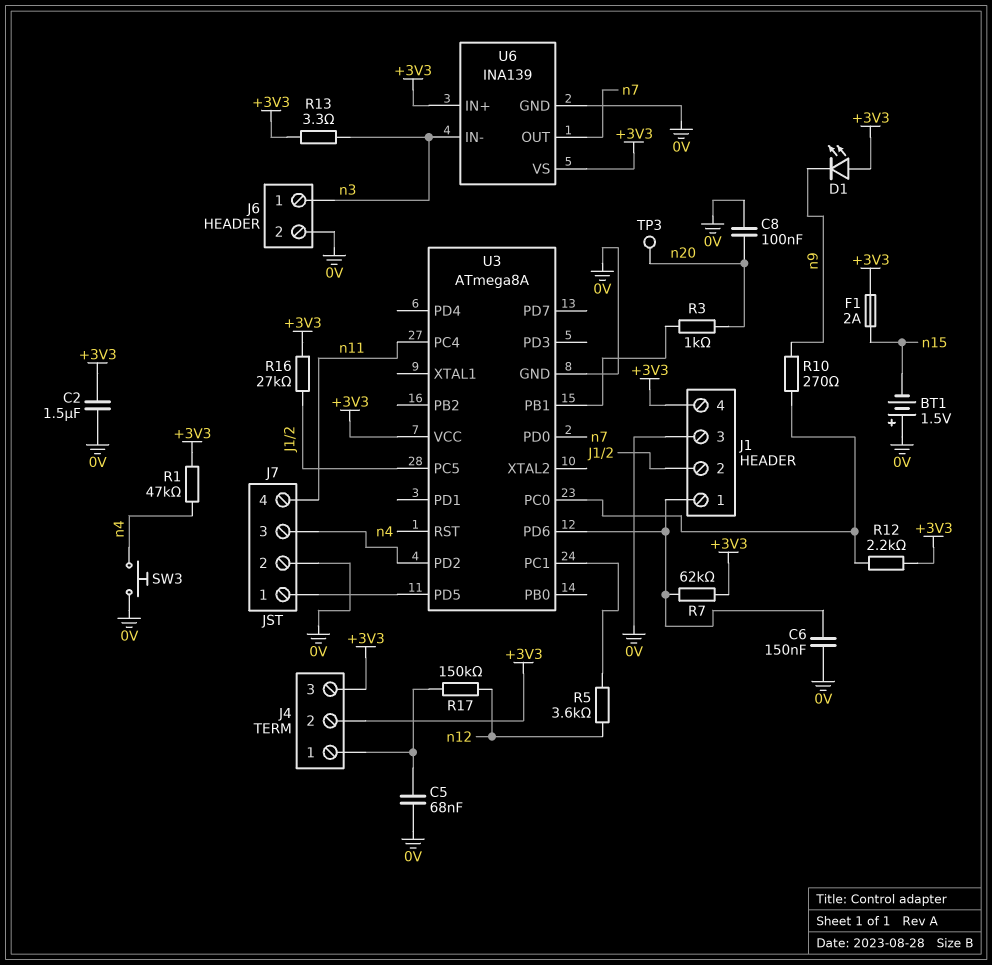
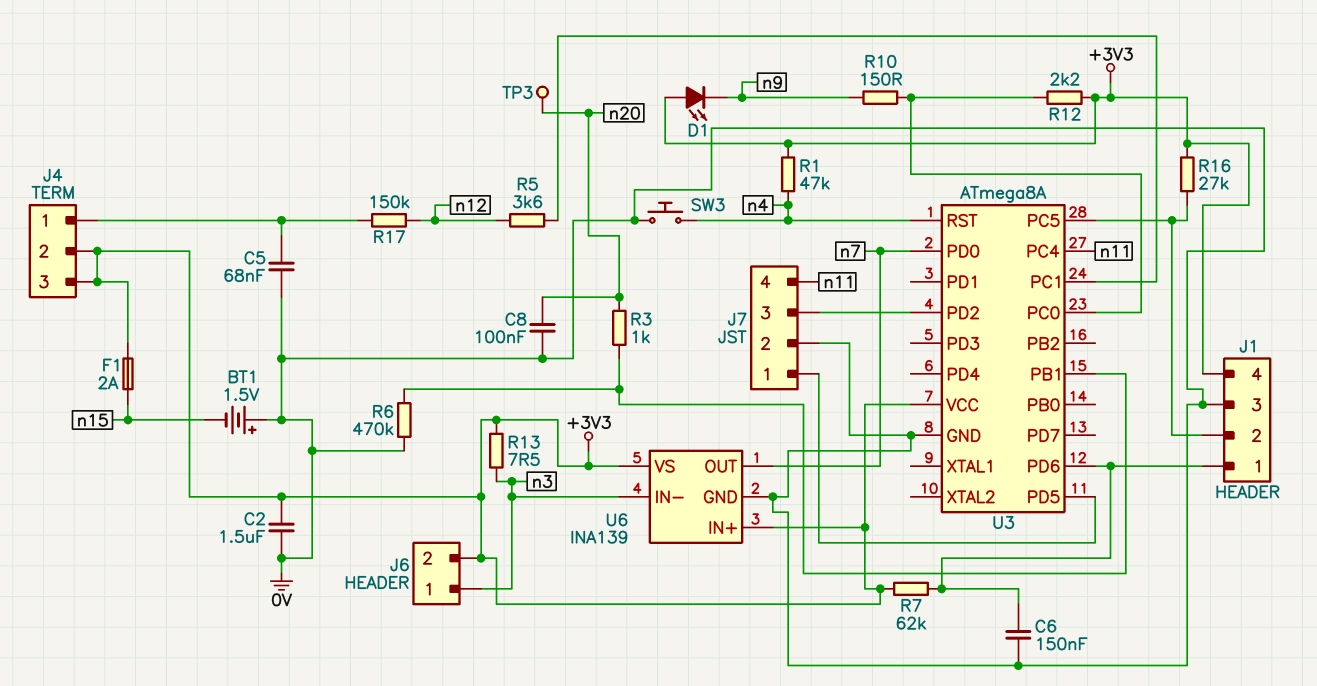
J6 pin 2: 0V -> +3V3
R6: none -> 470k (0V, U3/PB1)
R10: 270 (U3/PC0, n9) -> 150 (U3/PC0, n9)
R13: 3.3 (+3V3, n3) -> 7.5 (+3V3, n3)

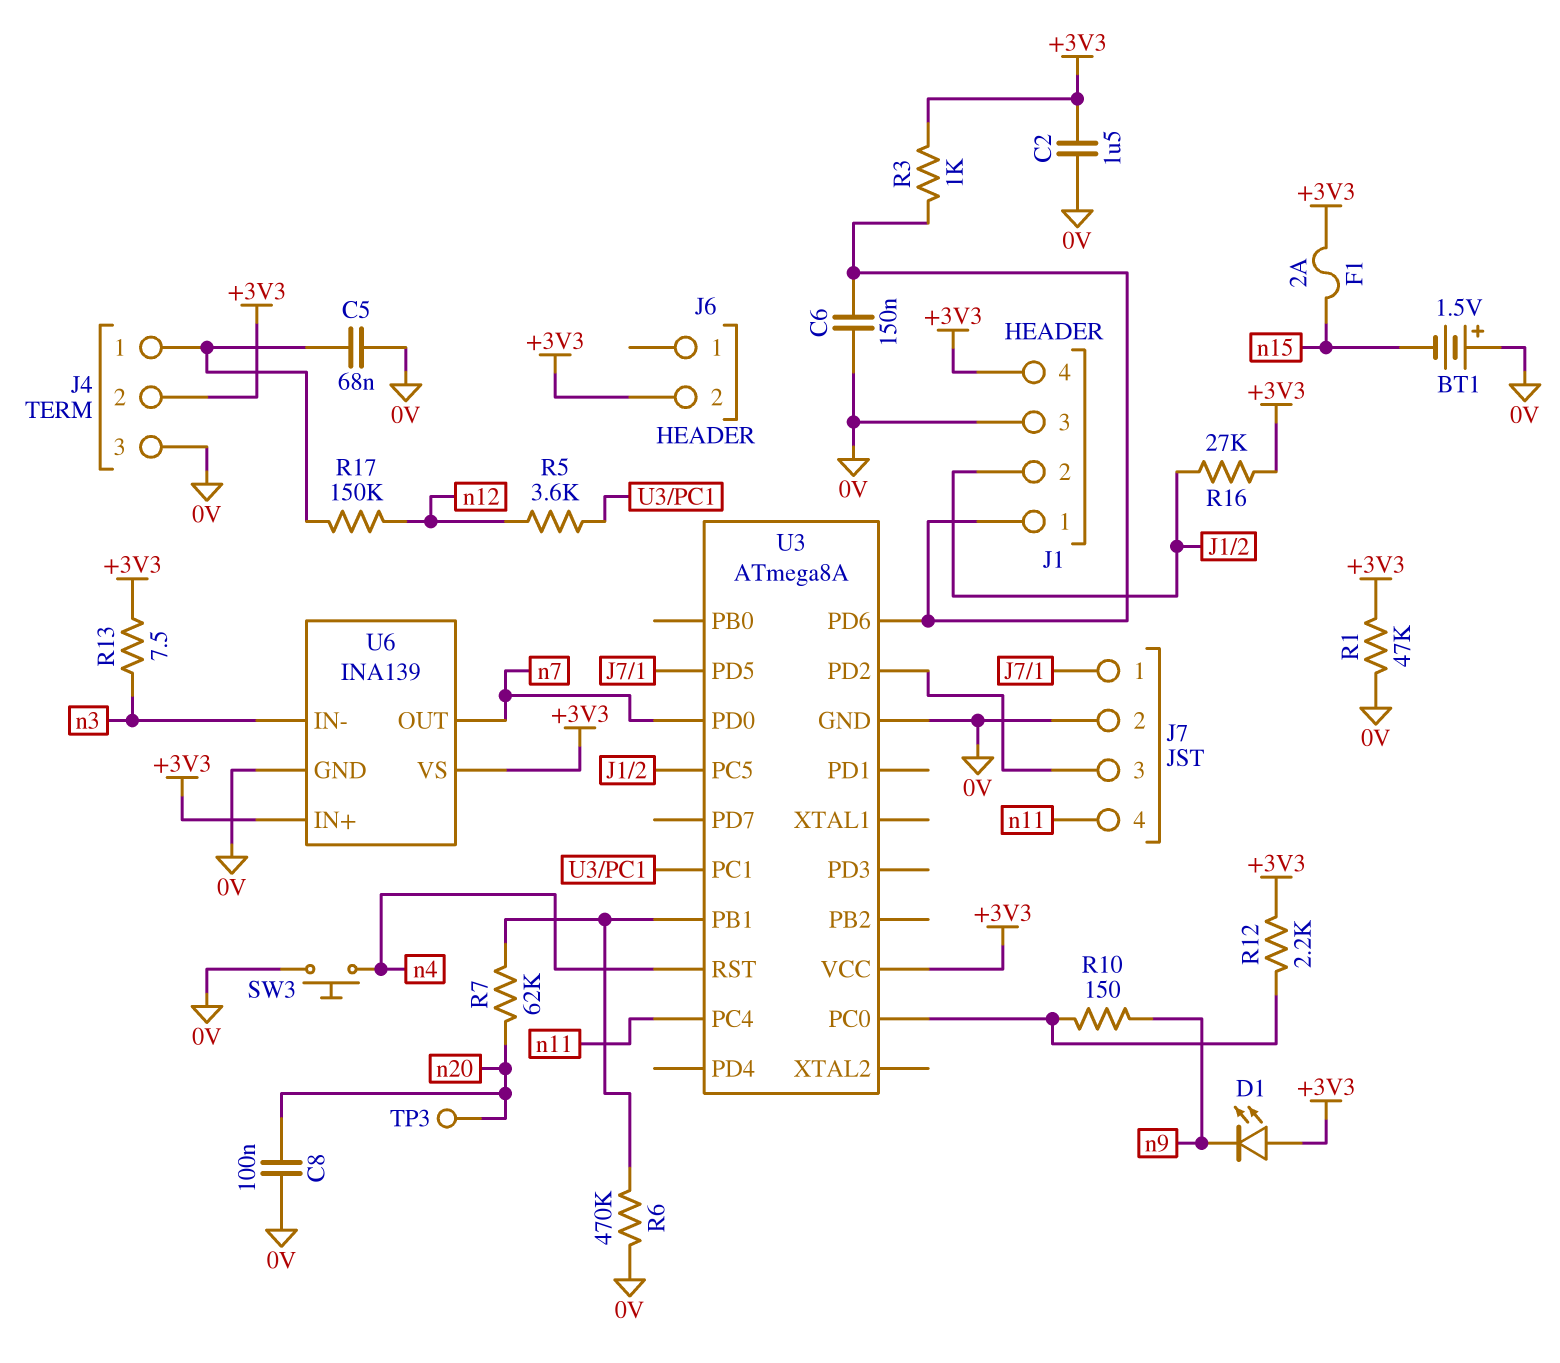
J4 pin 3: +3V3 -> 0V
J6 pin 1: n3 -> none
R1: 47k (+3V3, n4) -> 47k (+3V3, 0V)
R3: 1k (U3/PB1, n20) -> 1k (+3V3, J1/1)
R7: 62k (+3V3, J1/1) -> 62k (U3/PB1, n20)

